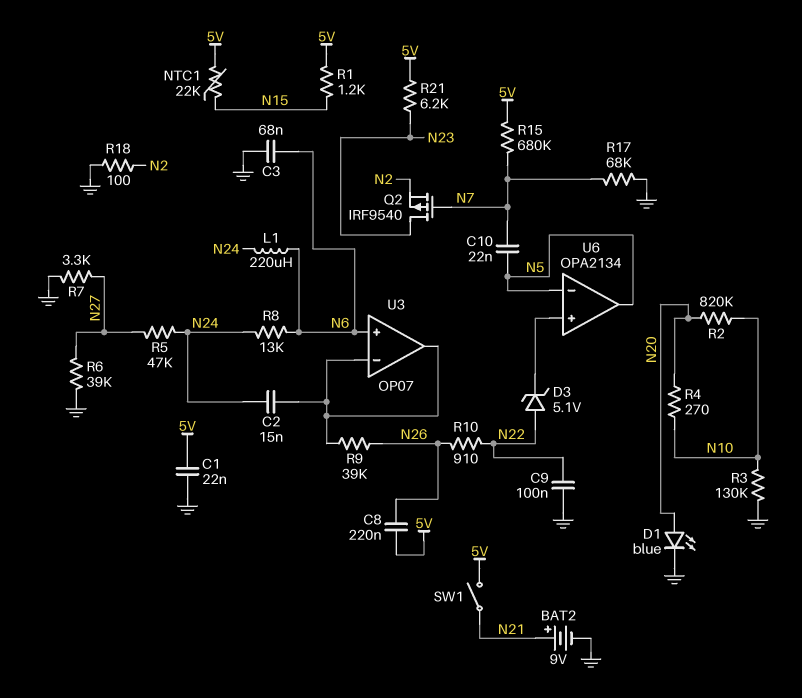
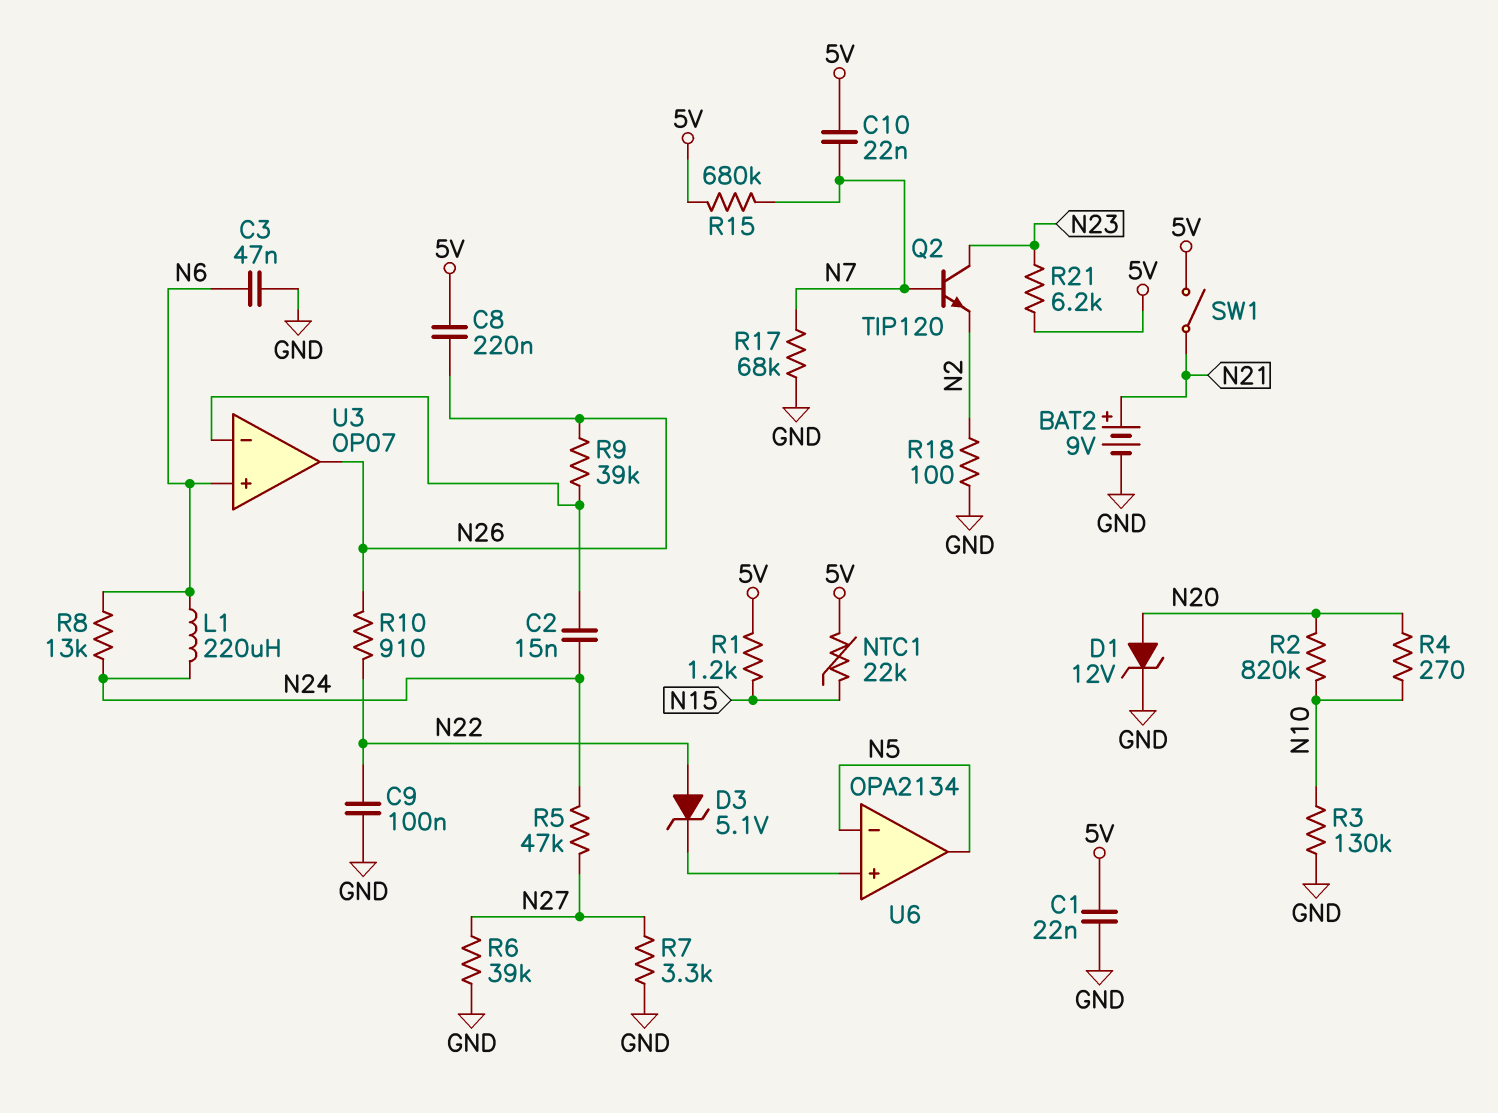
C3: 68nF (GND, N6) -> 47nF (GND, N6)
C10: 22nF (N5, N7) -> 22nF (5V, N7)
D1: LED blue (A N20, K GND) -> zener 12V (A N20, K GND)
Q2: PMOS IRF9540 (G N7, D N23, S N2) -> NPN TIP120 (B N7, C N23, E N2)
U3 pin out: U3/in- -> N26

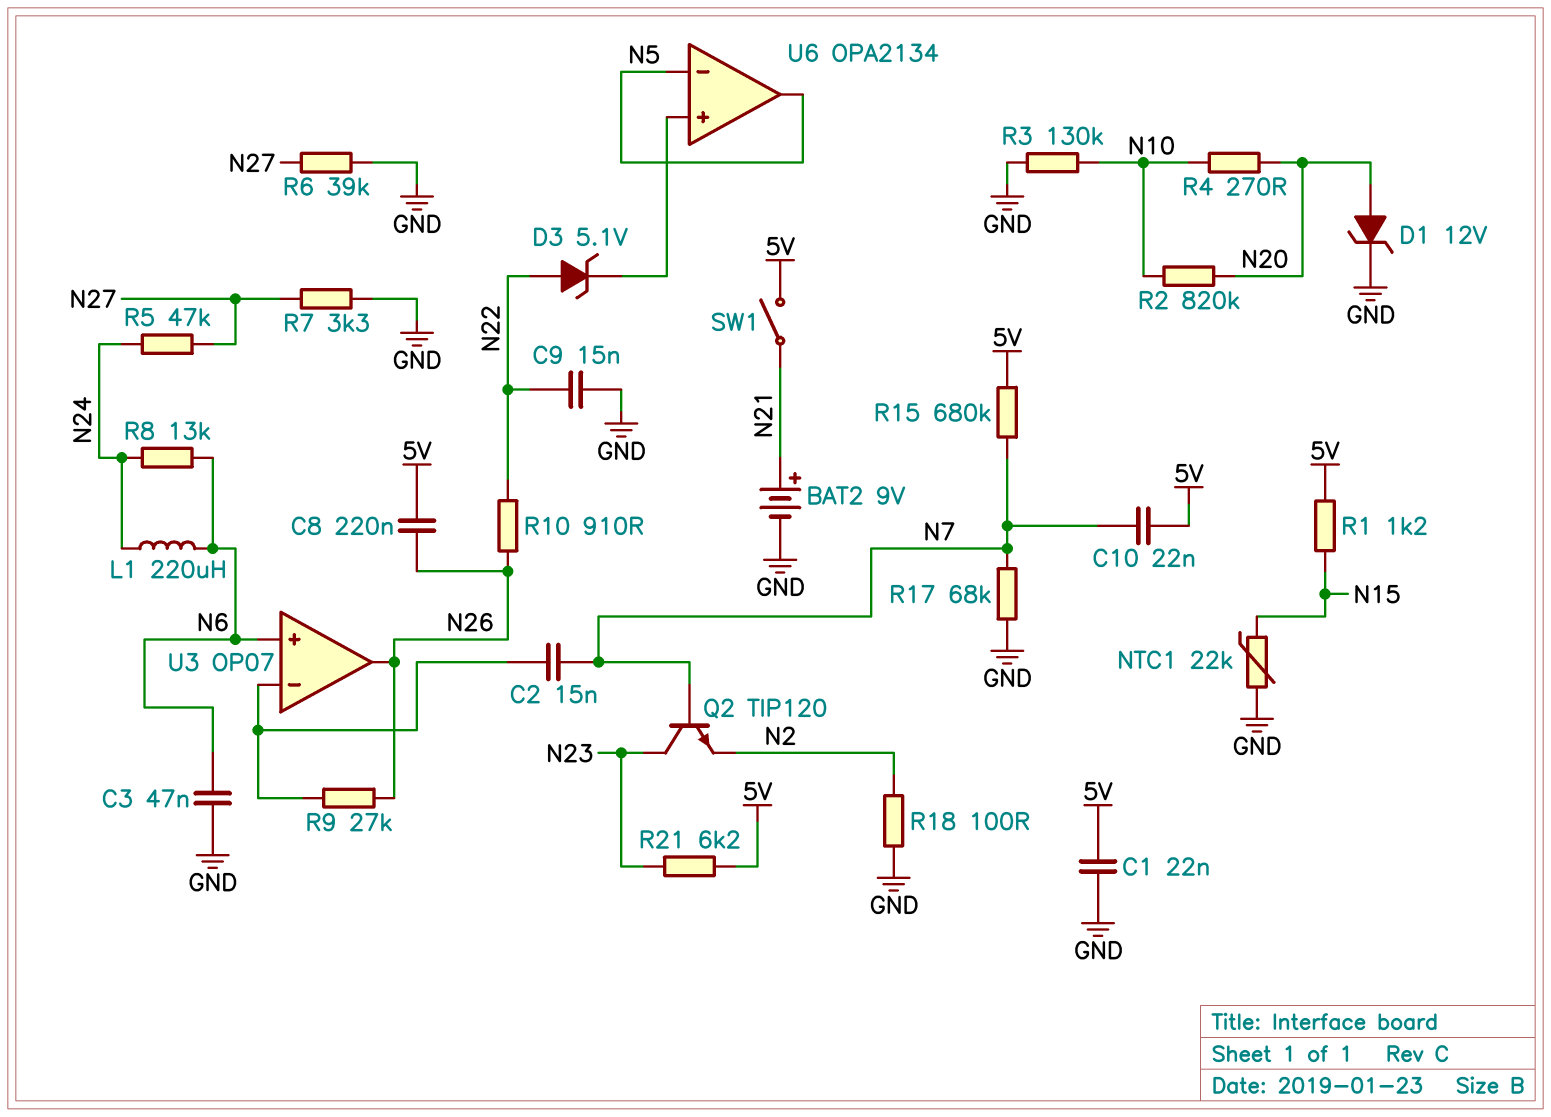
C2: 15nF (N24, U3/in-) -> 15nF (N7, U3/in-)
C9: 100nF (GND, N22) -> 15nF (GND, N22)
NTC1: 22k (5V, N15) -> 22k (GND, N15)
R9: 39k (N26, U3/in-) -> 27k (N26, U3/in-)

